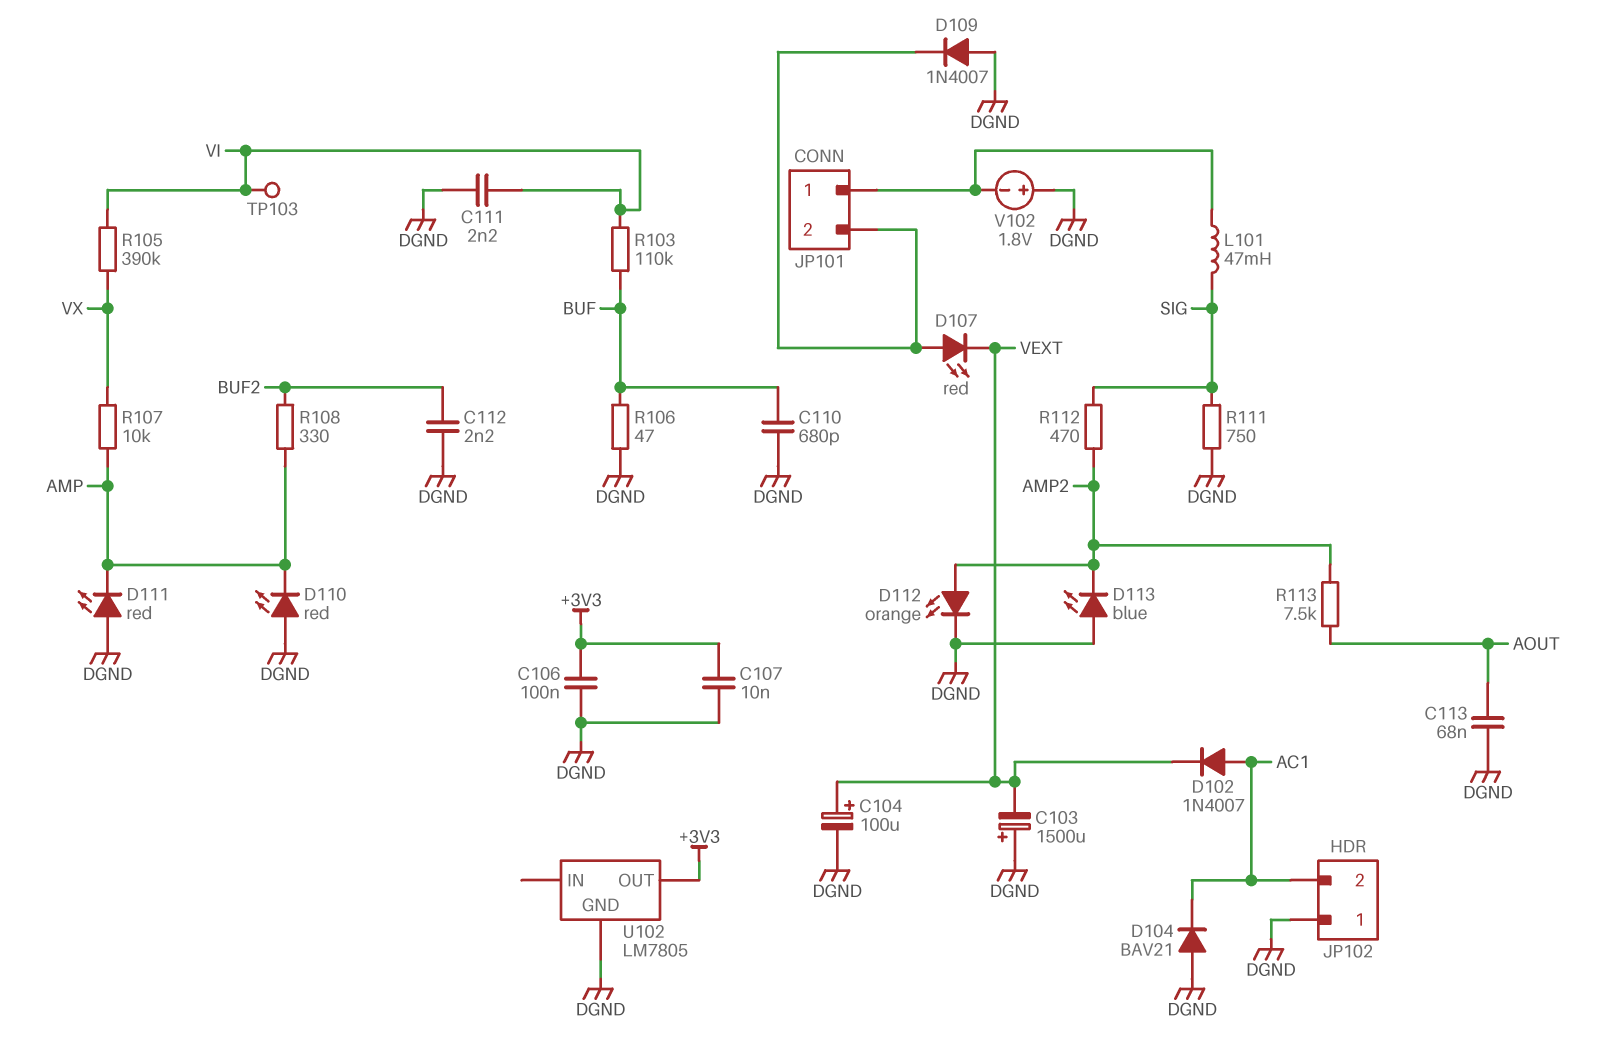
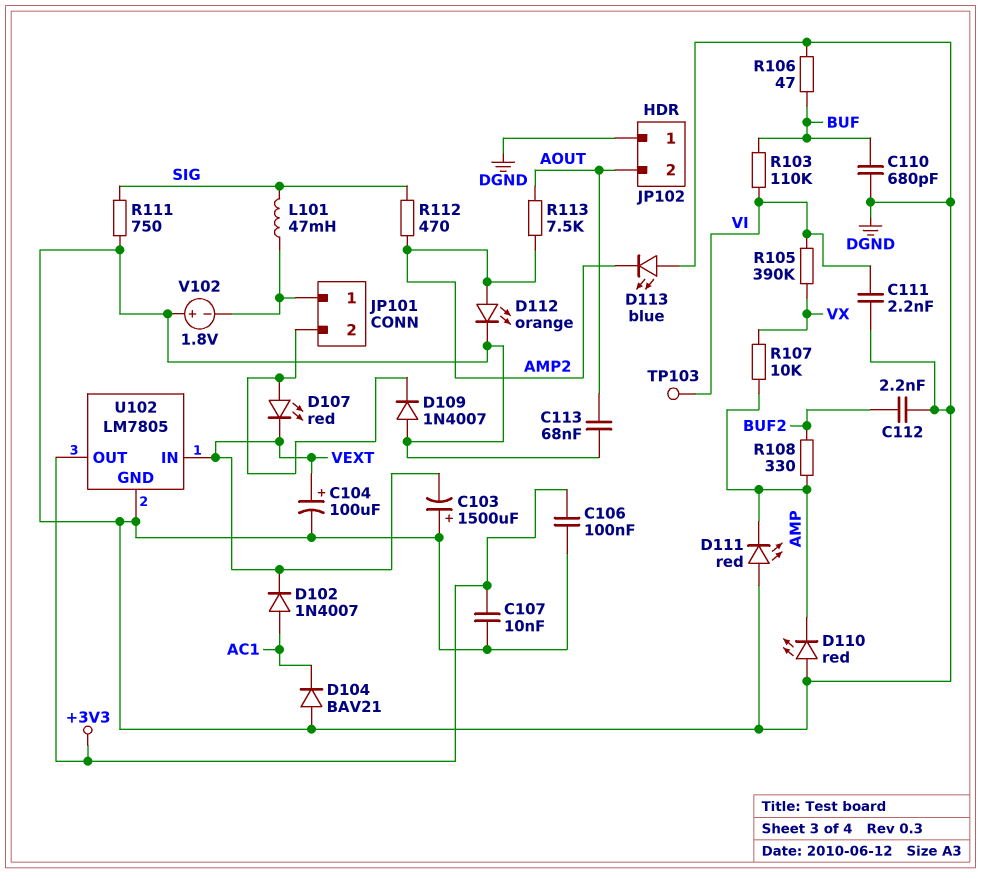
JP102 pin 2: AC1 -> AOUT
U102 pin IN: none -> VEXT

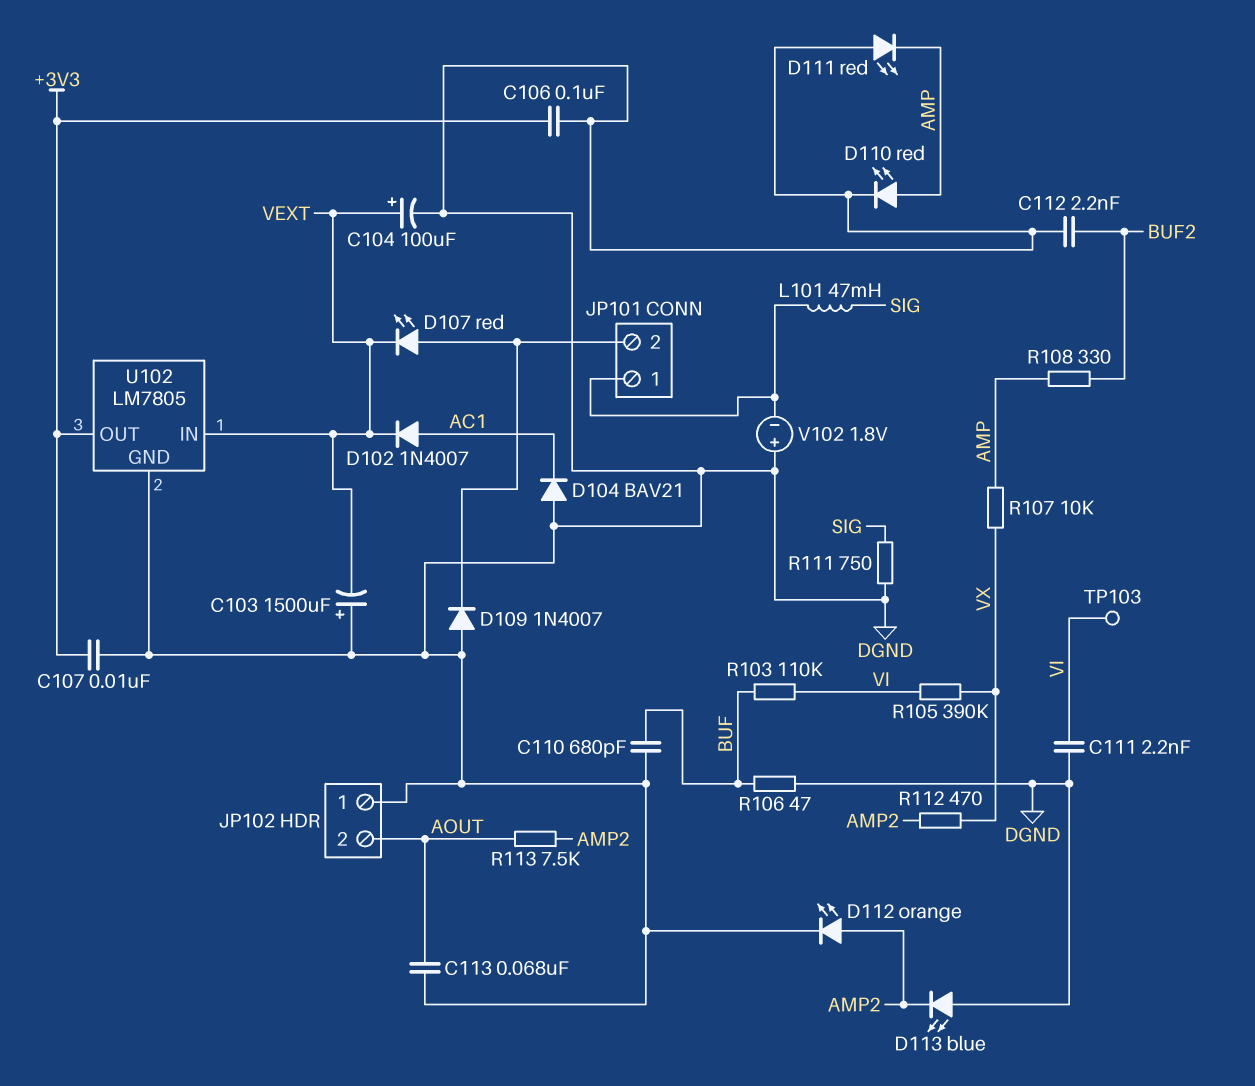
D110: LED red (A DGND, K AMP) -> LED red (A AMP, K DGND)
R112: 470 (AMP2, SIG) -> 470 (AMP2, VX)

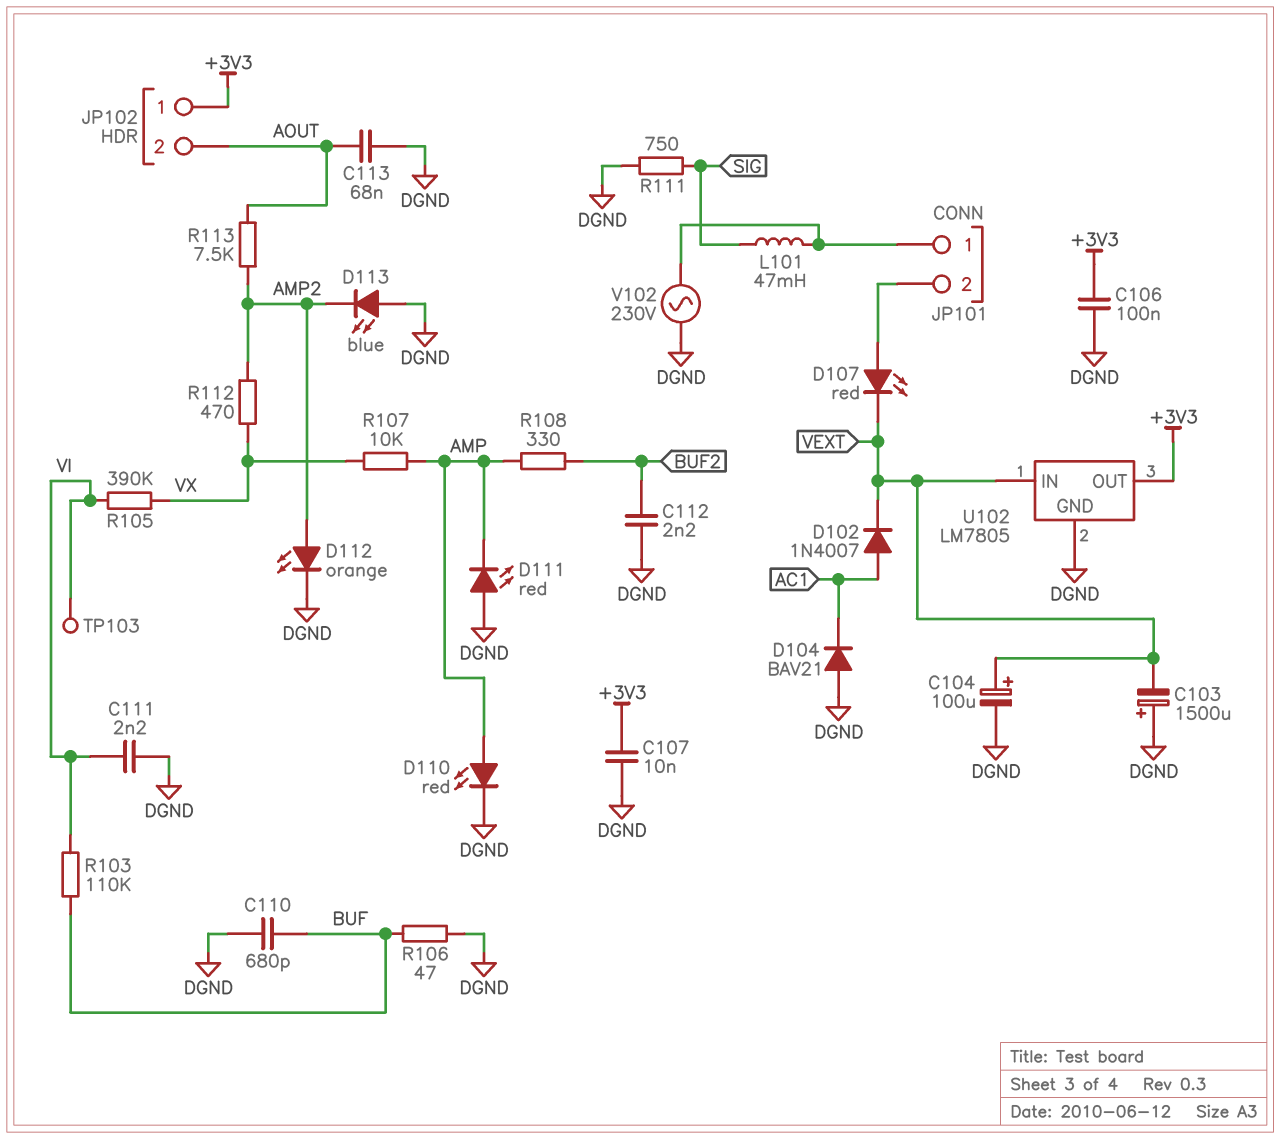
D109: diode 1N4007 (A DGND, K JP101/2) -> none
JP102 pin 1: DGND -> +3V3
V102: 1.8V (plus DGND, minus JP101/1) -> AC 230V (DGND, JP101/1)

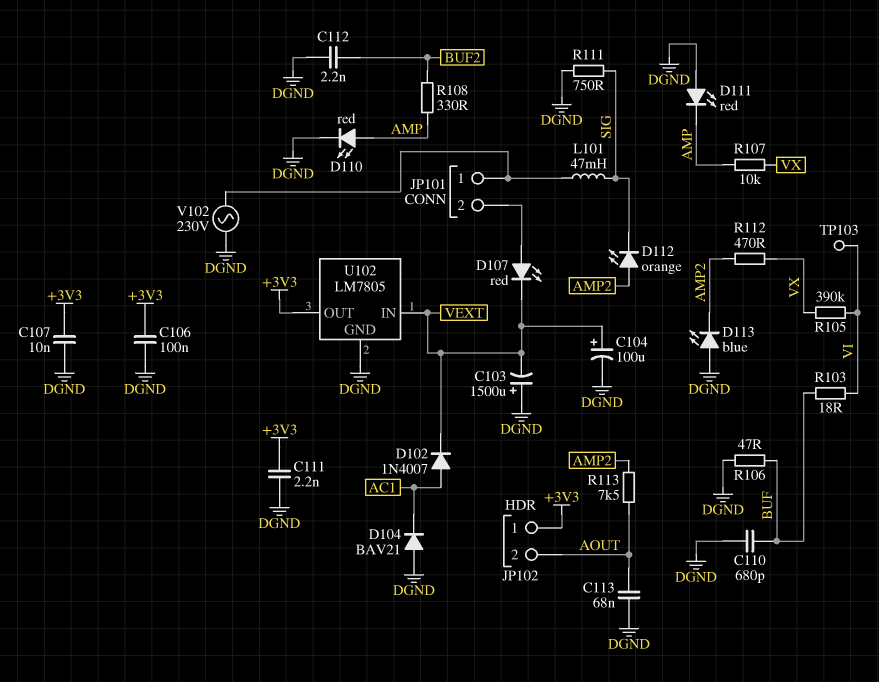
C111: 2.2nF (DGND, VI) -> 2.2nF (+3V3, DGND)
D112: LED orange (A AMP2, K DGND) -> LED orange (A AMP2, K SIG)
R103: 110k (BUF, VI) -> 18 (BUF, VI)

